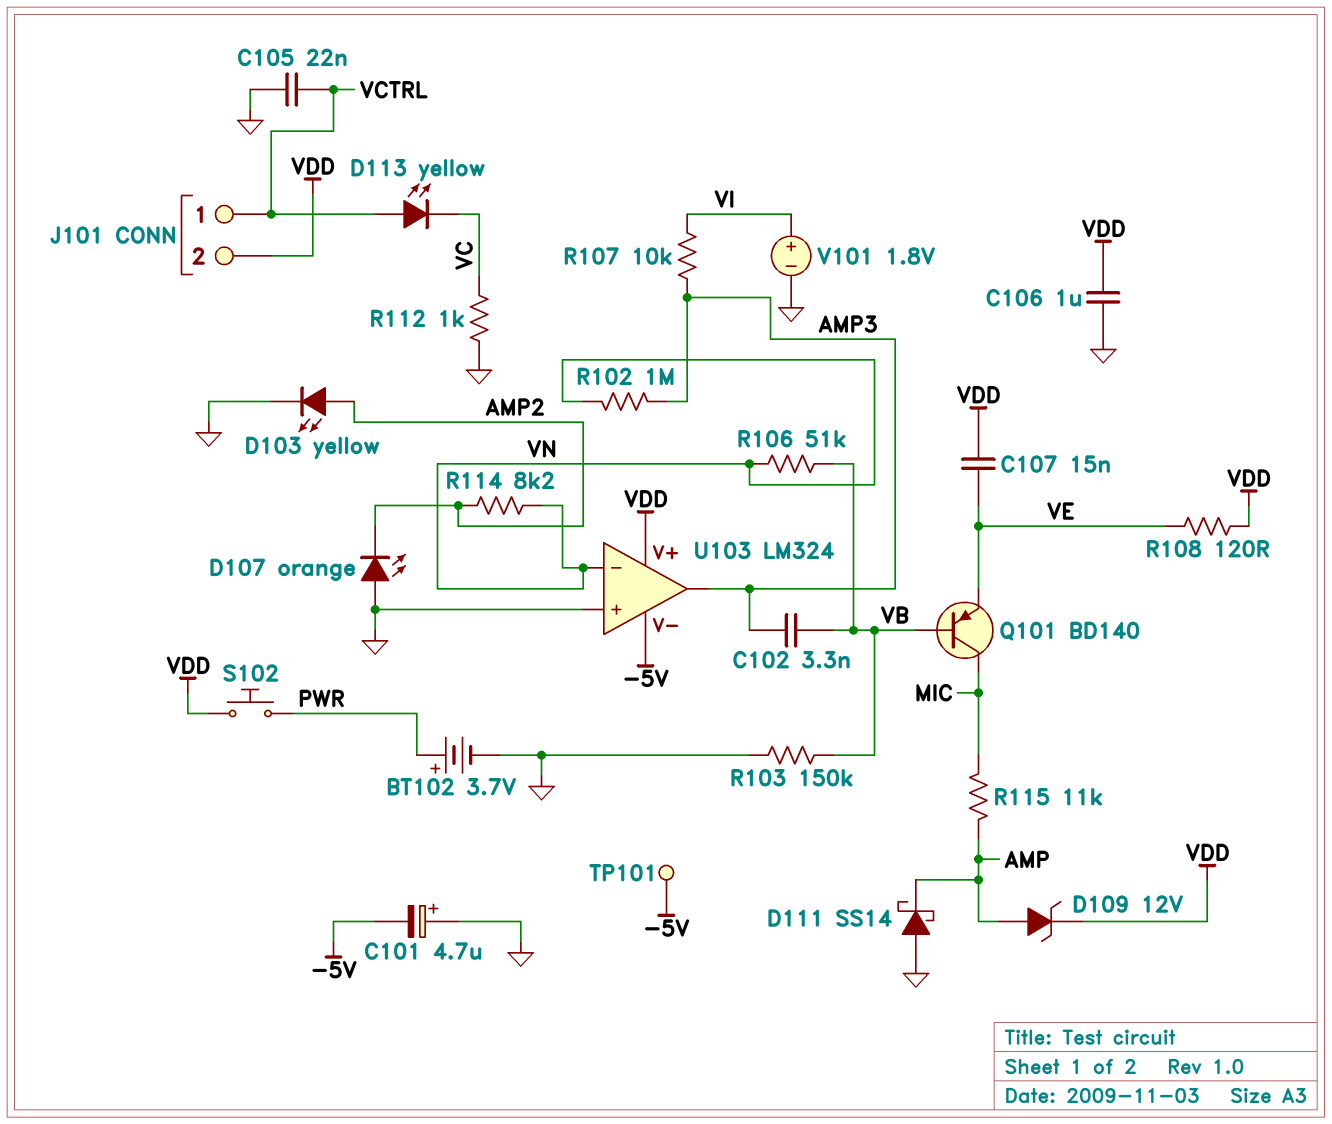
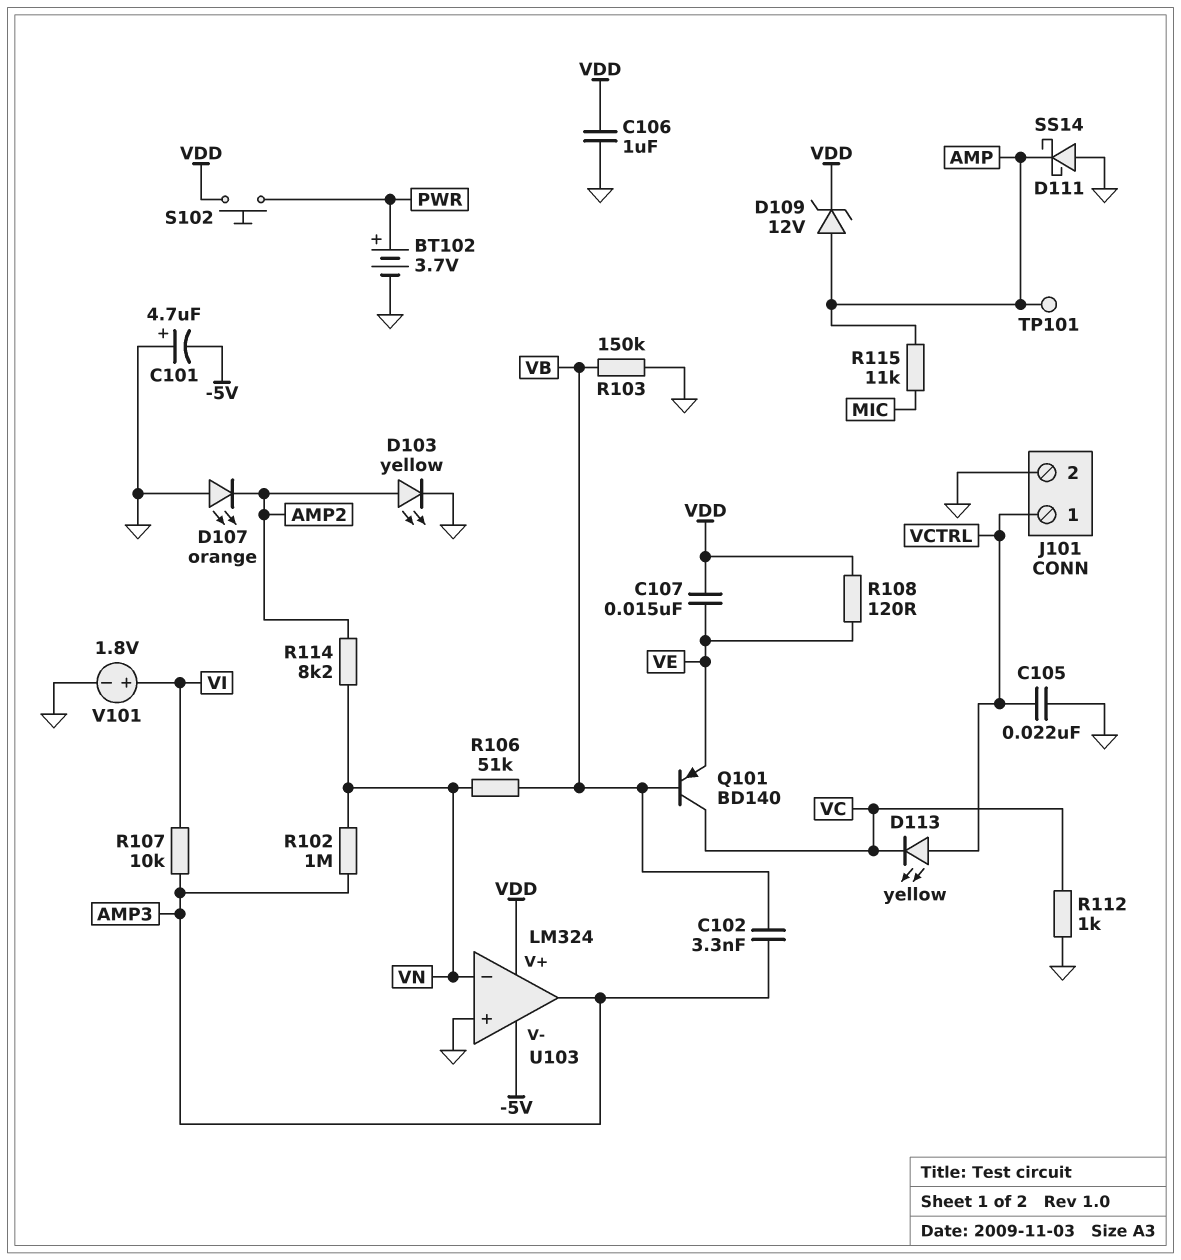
J101 pin 2: VDD -> GND
Q101: PNP BD140 (B VB, C MIC, E VE) -> PNP BD140 (B VB, C VC, E VE)
TP101: test point (-5V) -> test point (AMP)

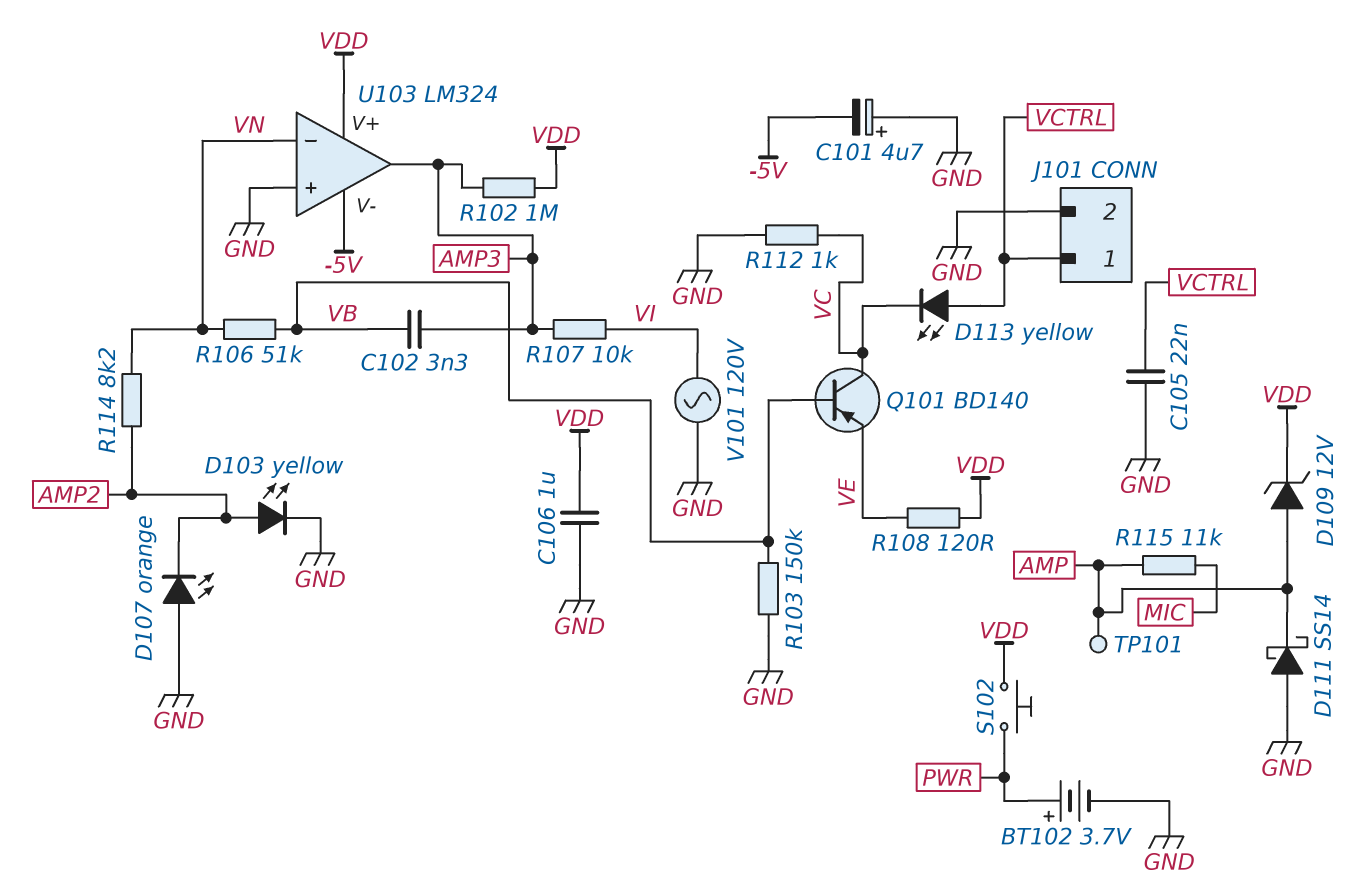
C107: 15nF (VDD, VE) -> none
R102: 1M (AMP3, VN) -> 1M (AMP3, VDD)
V101: 1.8V (plus VI, minus GND) -> AC 120V (GND, VI)

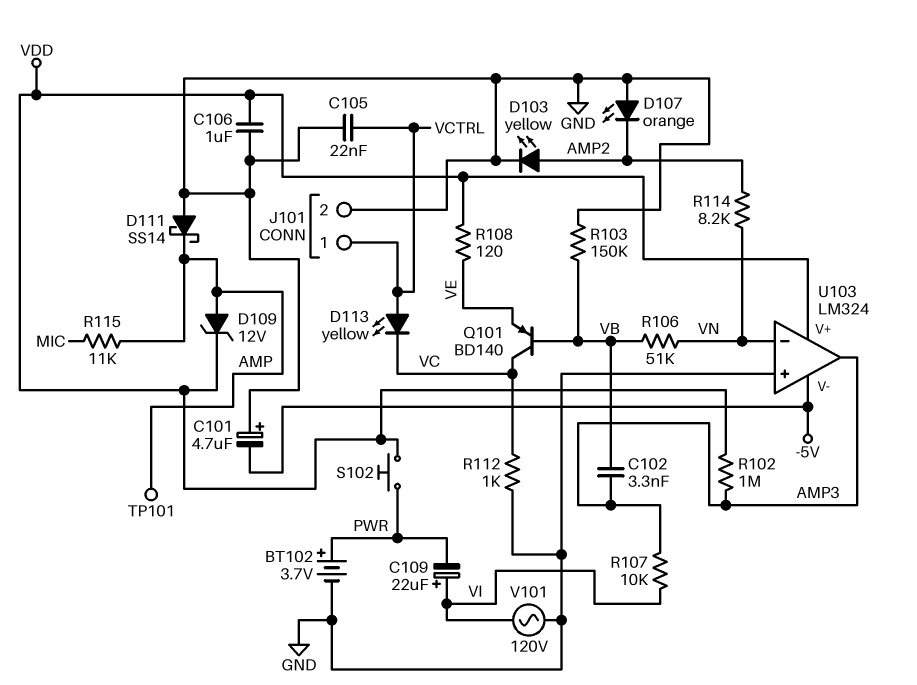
C109: none -> 22uF (plus VI, minus PWR)

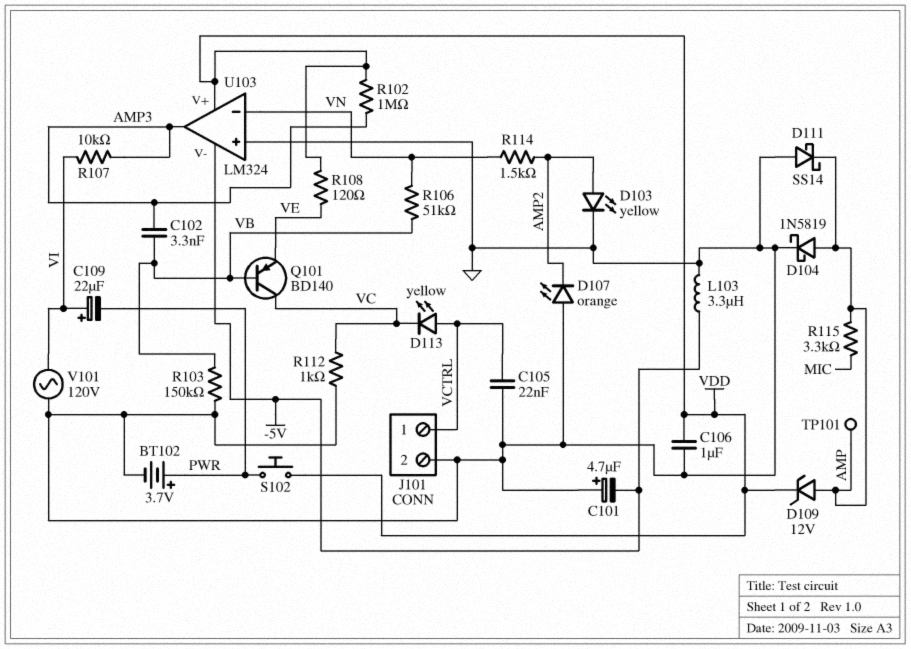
D104: none -> schottky 1N5819 (A AMP, K GND)
L103: none -> 3.3uH (-5V, GND)
R114: 8.2k (AMP2, VN) -> 1.5k (AMP2, VN)
R115: 11k (AMP, MIC) -> 3.3k (AMP, MIC)

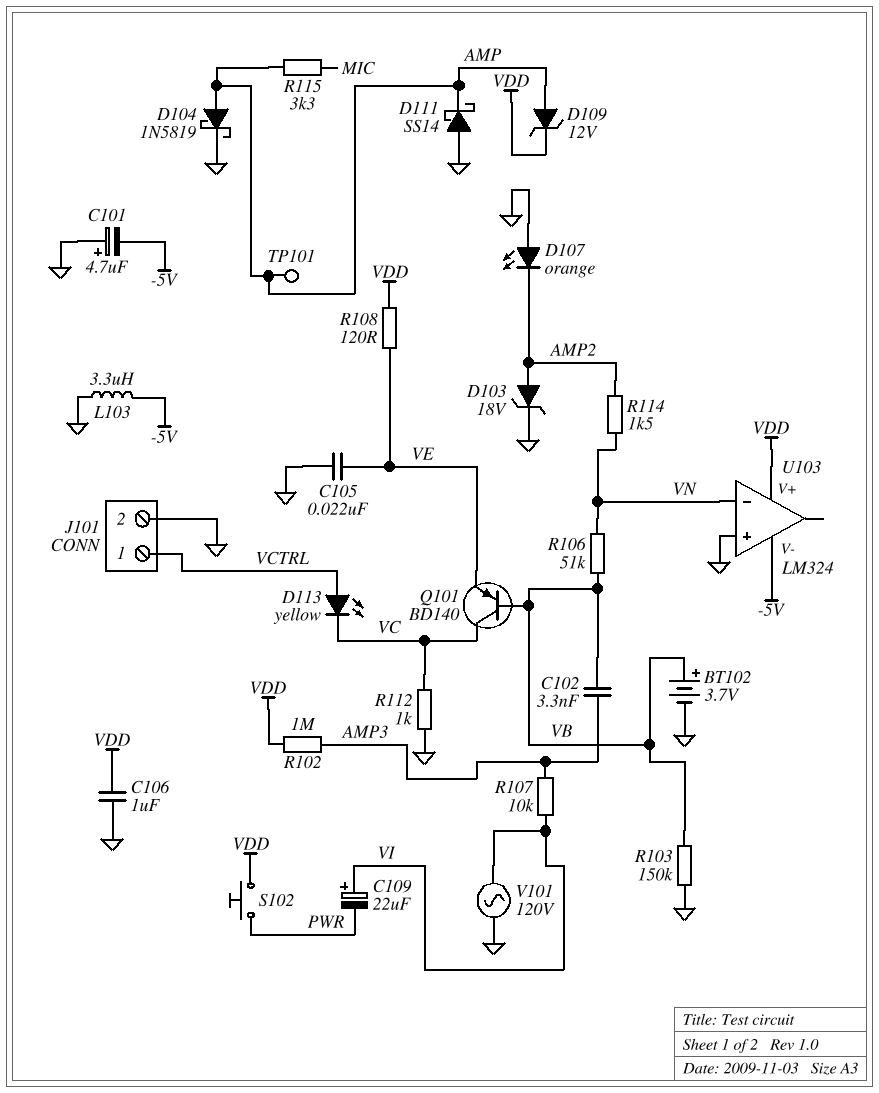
BT102: 3.7V (plus PWR, minus GND) -> 3.7V (plus VB, minus GND)
C105: 22nF (GND, VCTRL) -> 22nF (GND, VE)
D103: LED yellow (A AMP2, K GND) -> zener 18V (A AMP2, K GND)
U103 pin out: AMP3 -> none

